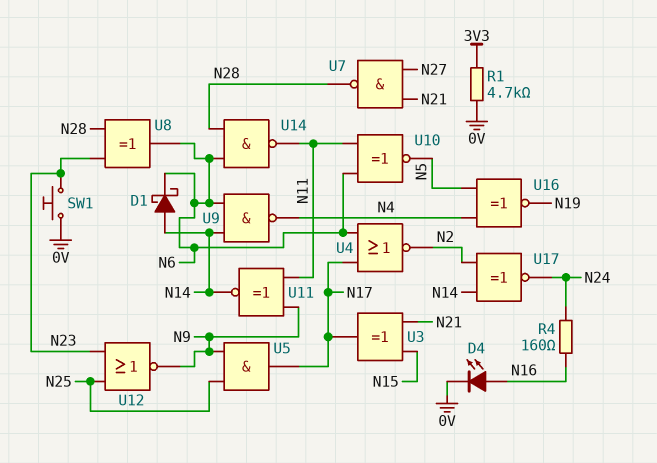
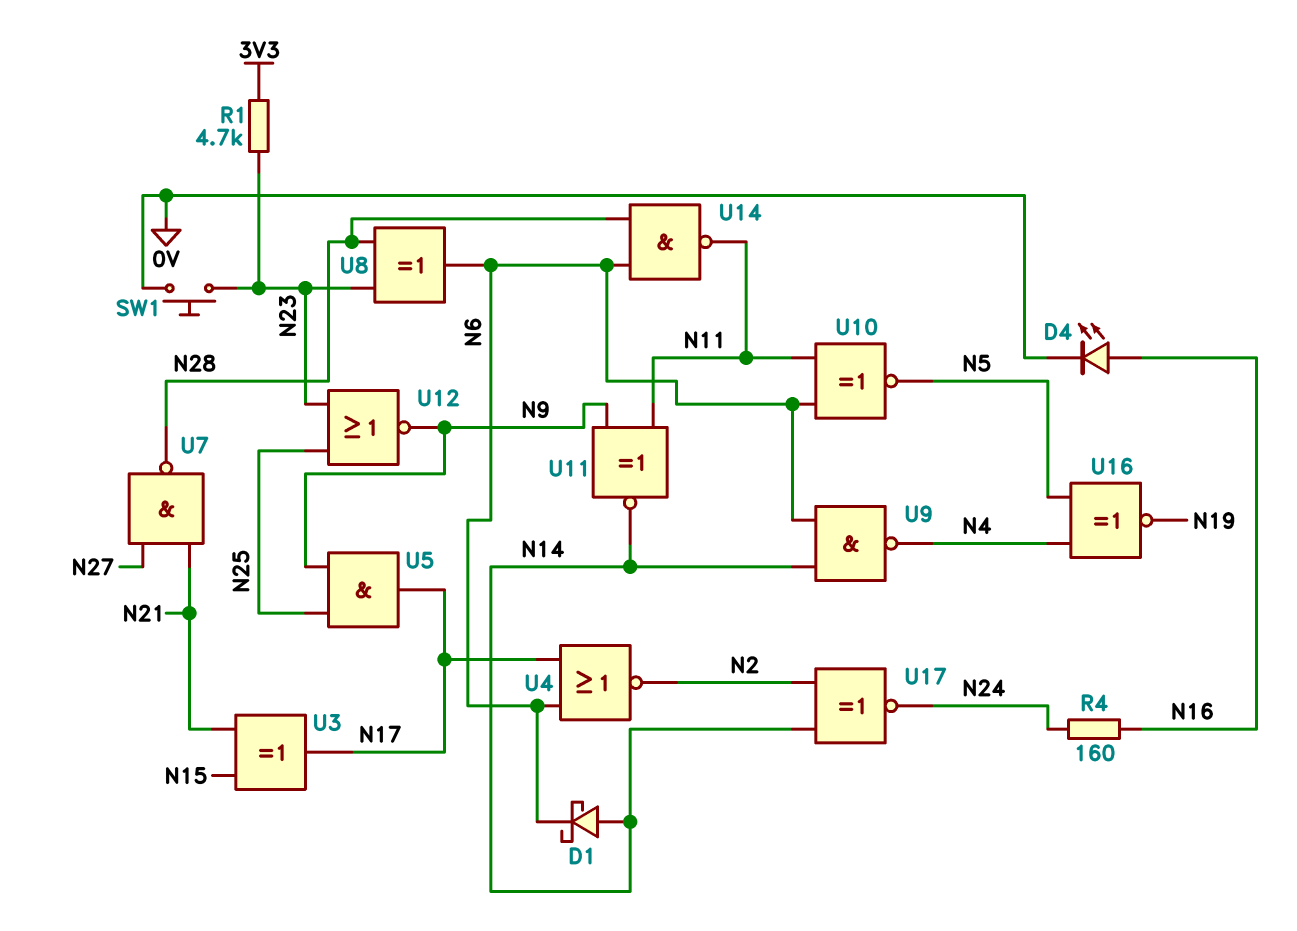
R1: 4.7k (0V, 3V3) -> 4.7k (3V3, N23)

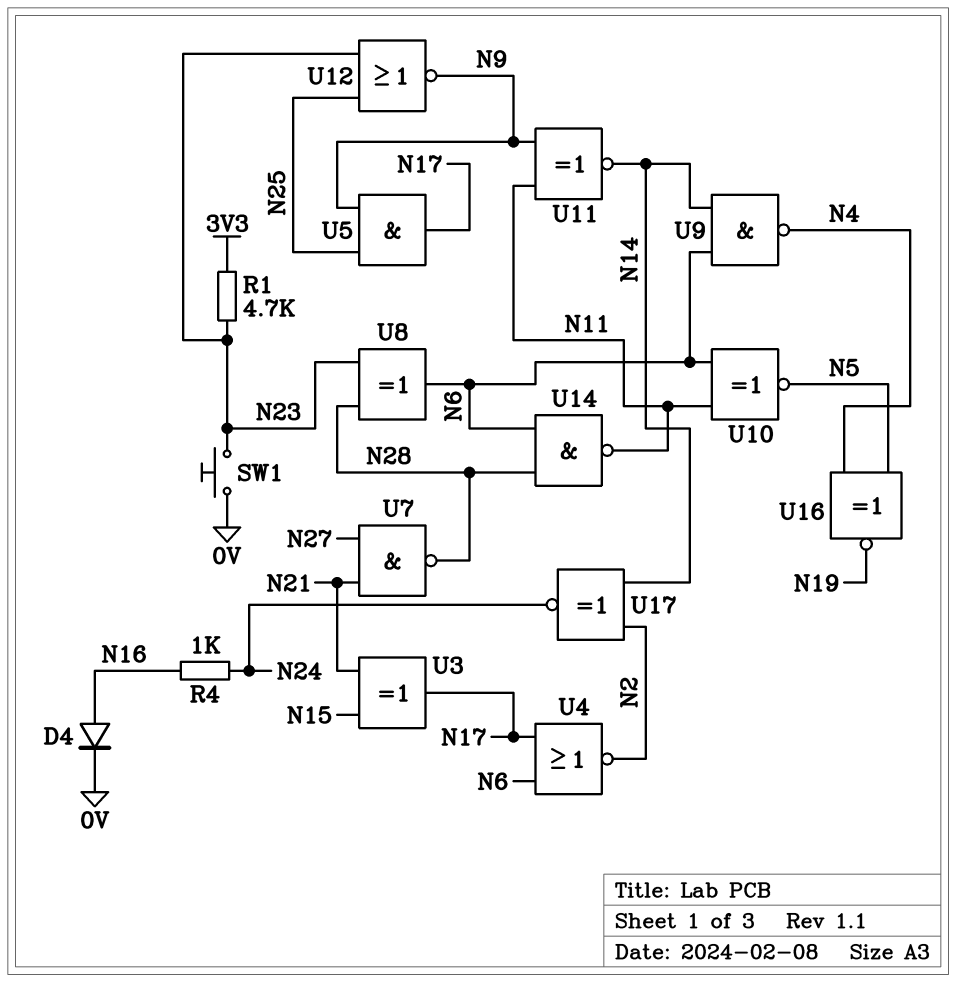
D1: schottky (A N14, K N6) -> none
D4: LED (A N16, K 0V) -> diode (A N16, K 0V)
R4: 160 (N16, N24) -> 1k (N16, N24)

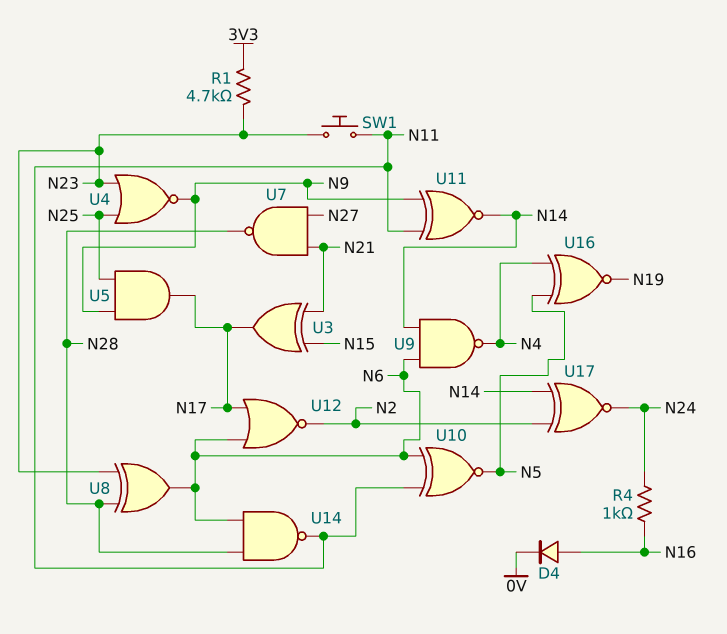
SW1: button (0V, N23) -> button (N11, N23)
U4: NOR (in N6, in N17, out N2) -> NOR (in N23, in N25, out N9)
U12: NOR (in N23, in N25, out N9) -> NOR (in N6, in N17, out N2)

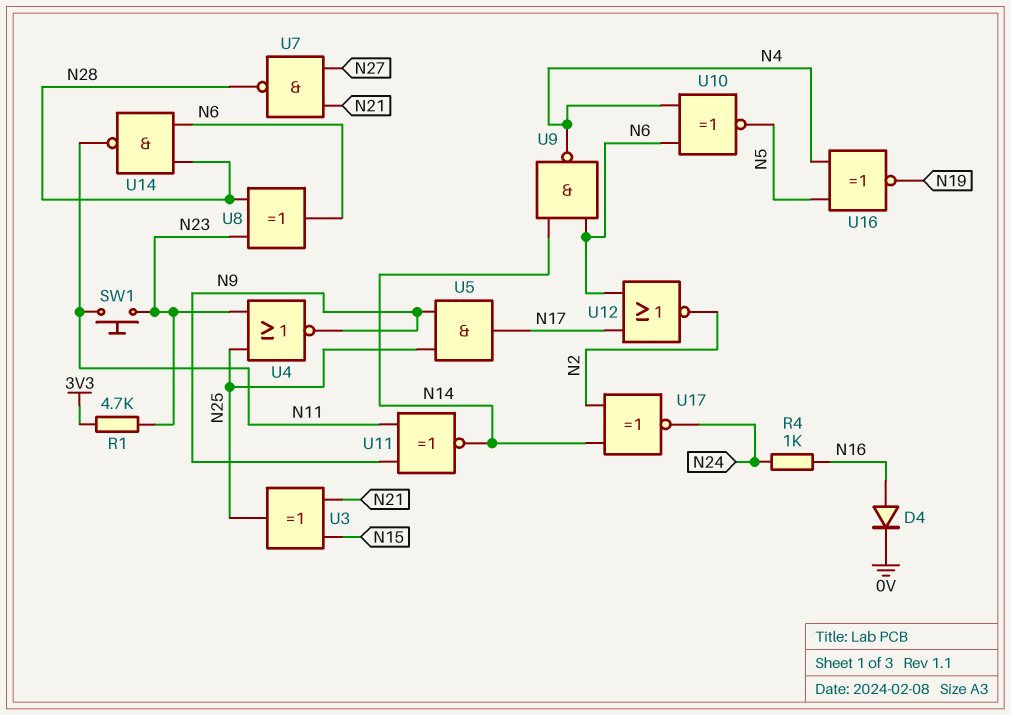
U3: XOR (in N15, in N21, out N17) -> XOR (in N15, in N21, out N25)
U10: XNOR (in N6, in N11, out N5) -> XNOR (in N4, in N6, out N5)

